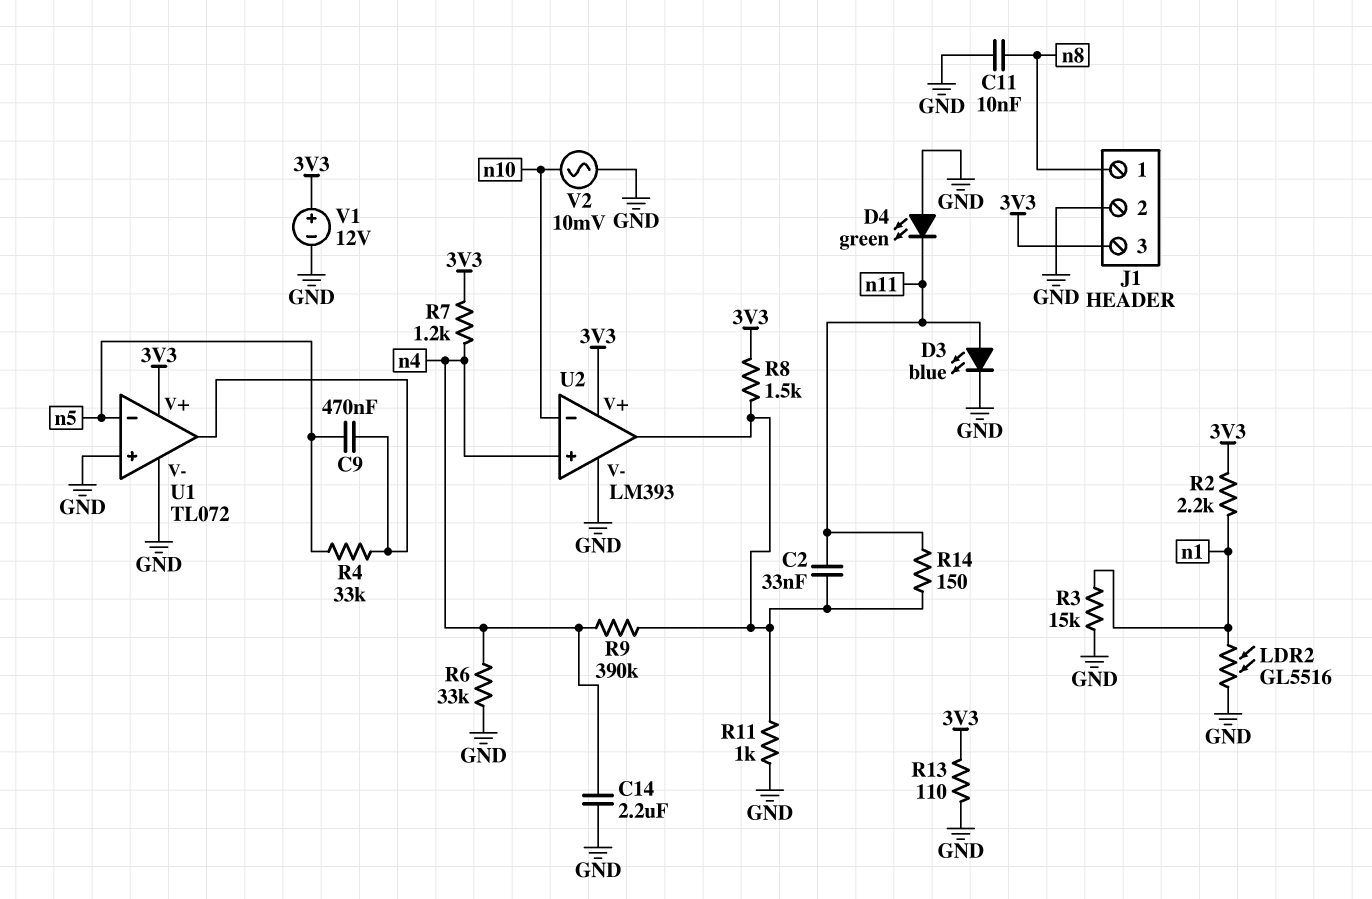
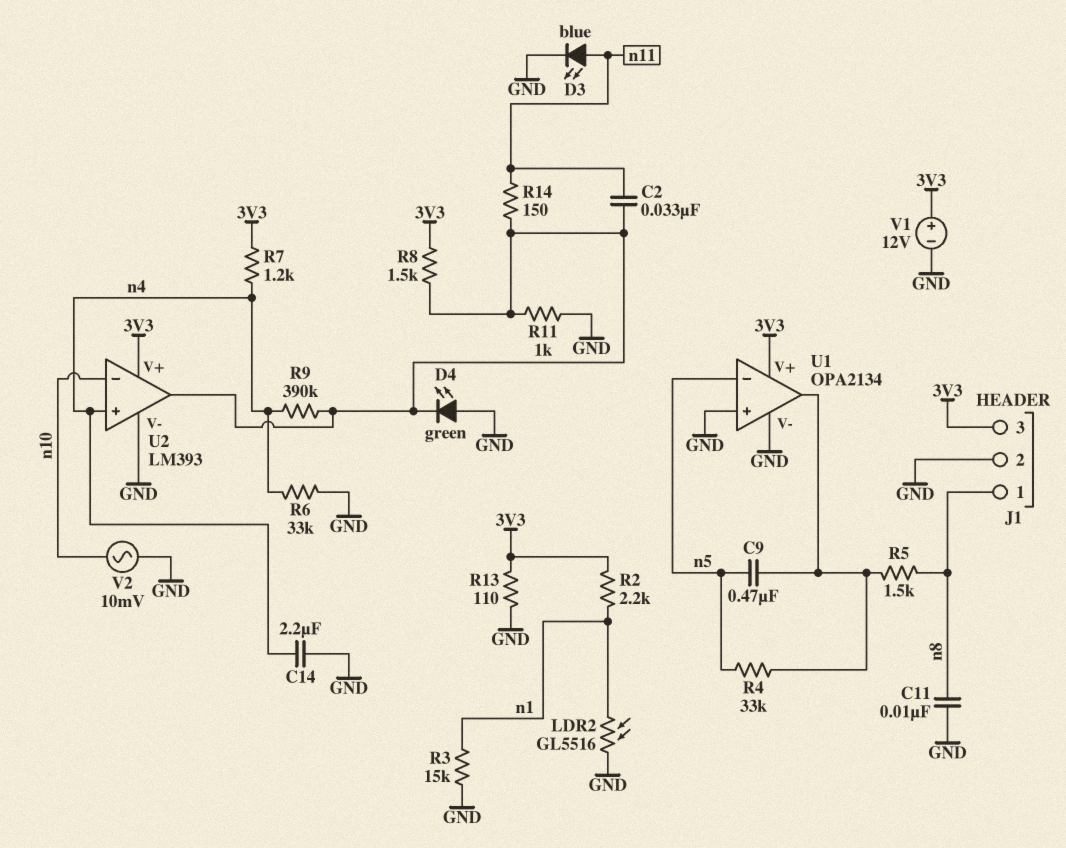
D4: LED green (A GND, K n11) -> LED green (A GND, K U2/out)
R5: none -> 1.5k (U1/out, n8)
U1: TL072 -> OPA2134

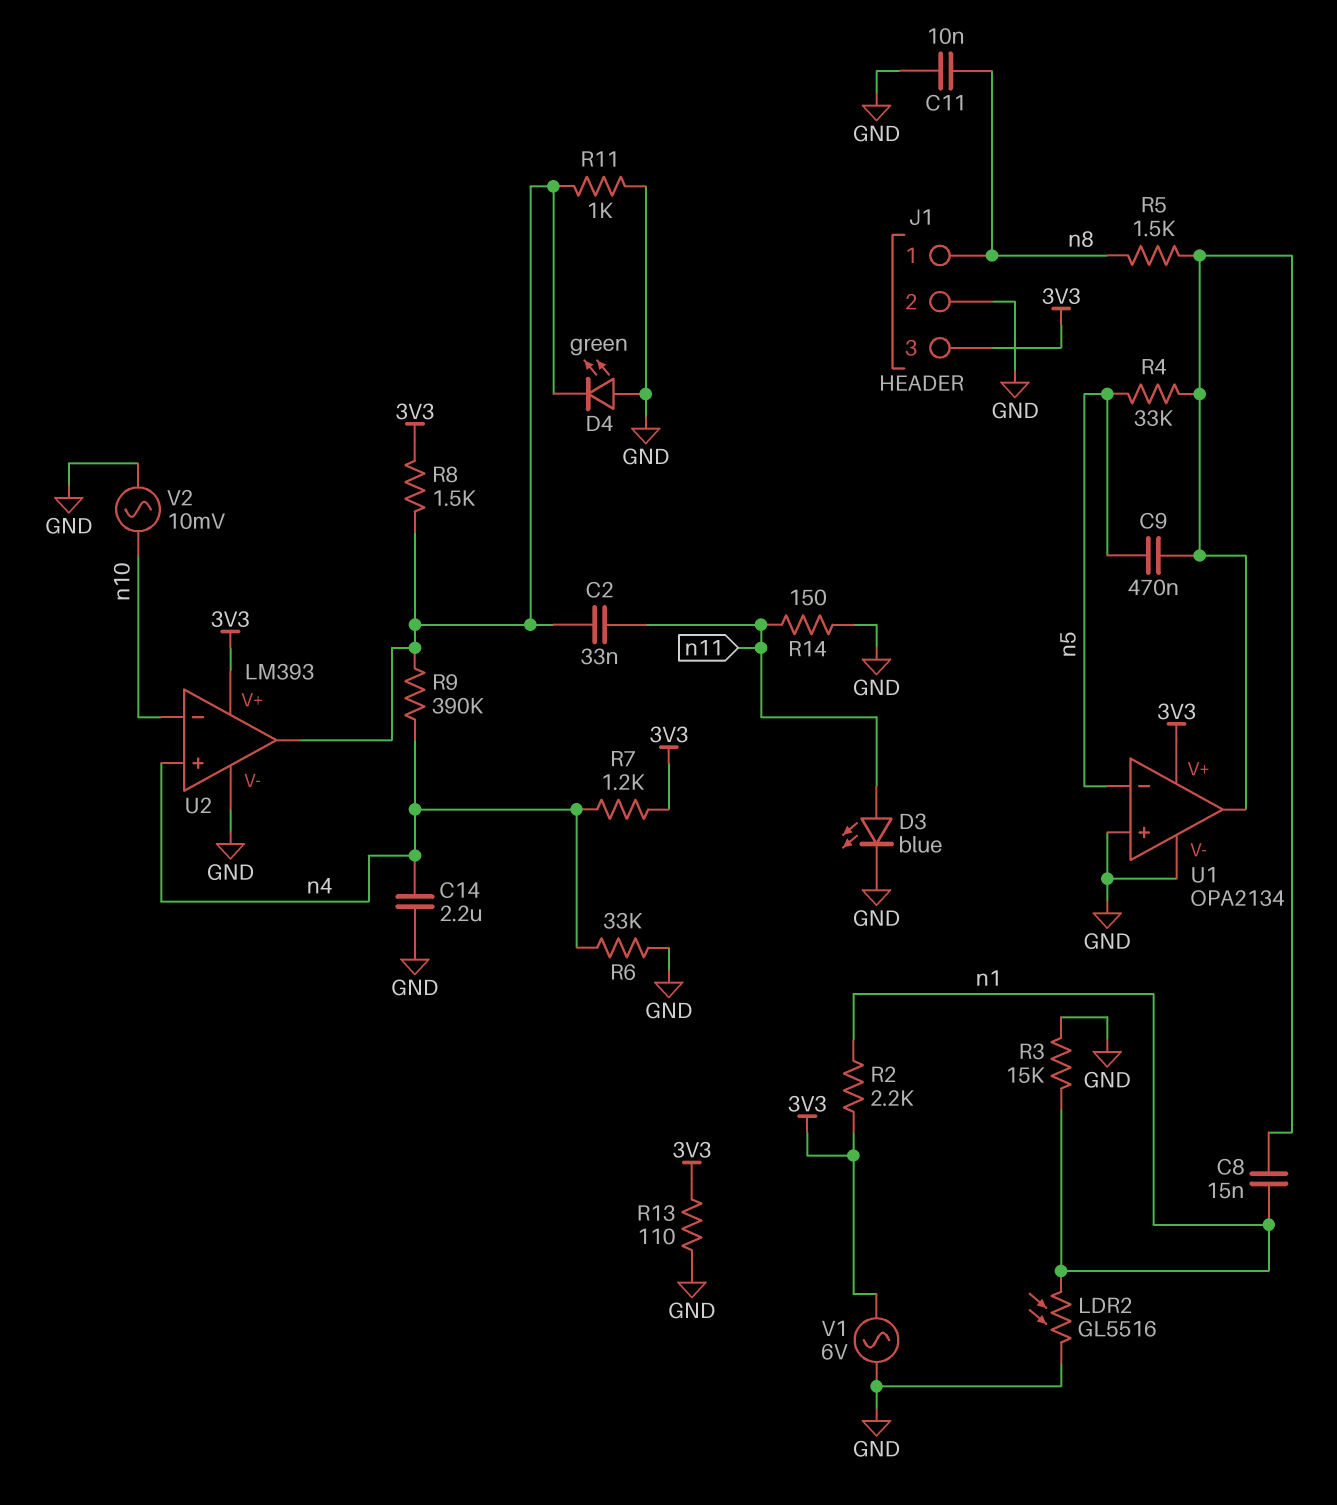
C8: none -> 15nF (U1/out, n1)
R14: 150 (U2/out, n11) -> 150 (GND, n11)
V1: 12V (plus 3V3, minus GND) -> AC 6V (3V3, GND)

